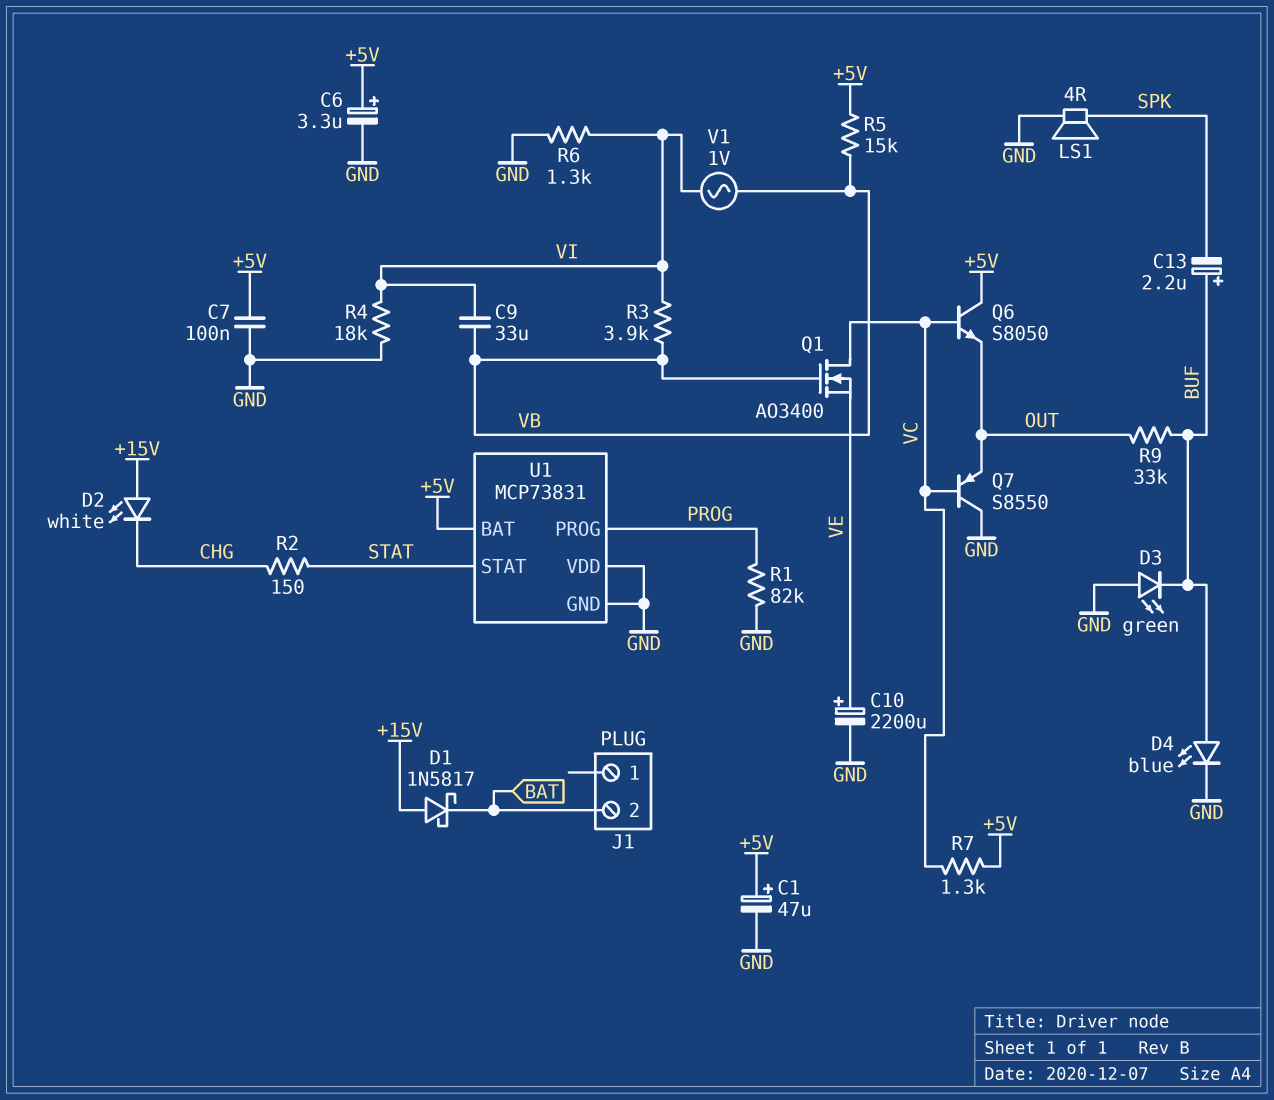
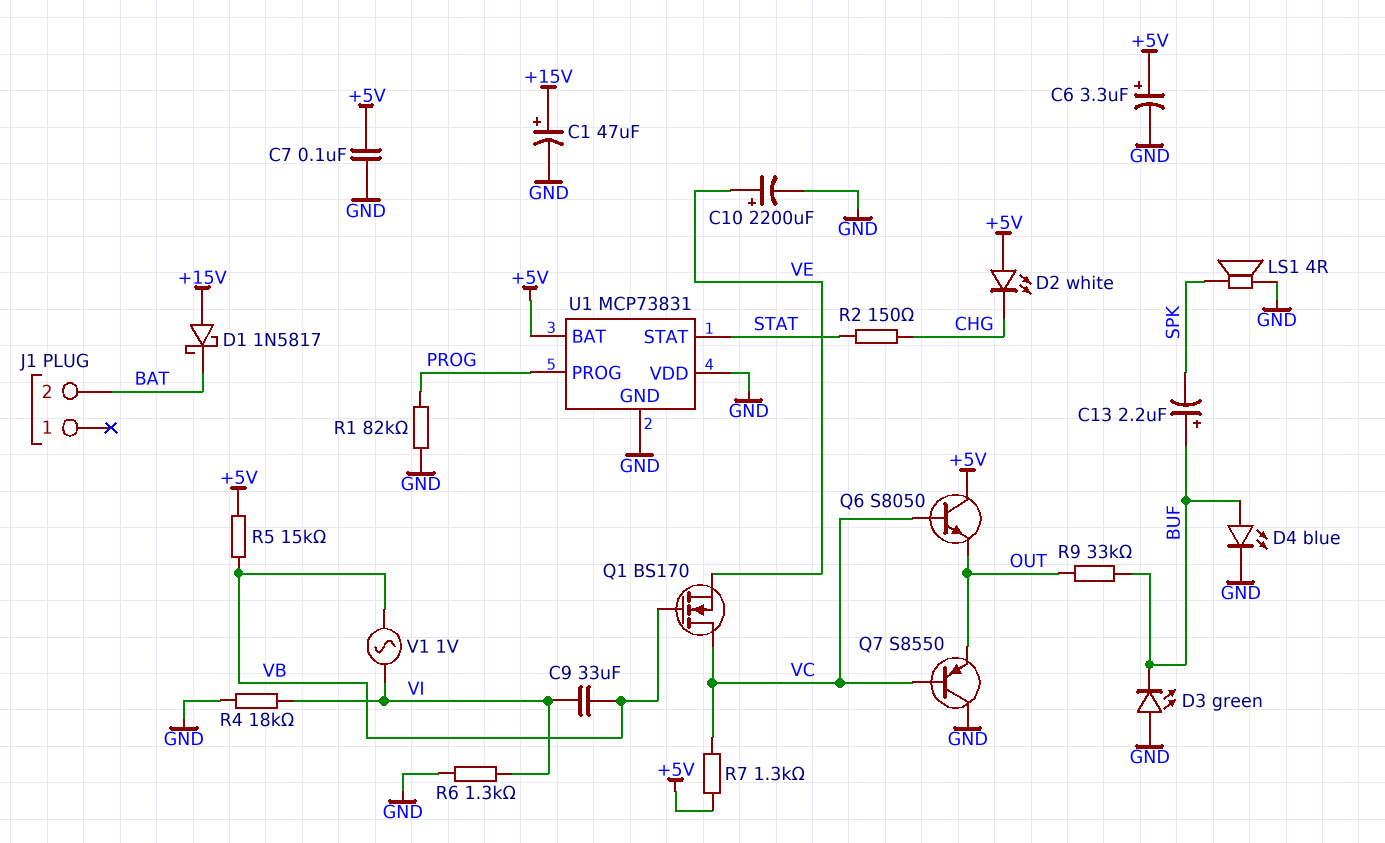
C1: 47uF (plus +5V, minus GND) -> 47uF (plus +15V, minus GND)
D2: LED white (A +15V, K CHG) -> LED white (A +5V, K CHG)
Q1: NMOS AO3400 (G VB, D VC, S VE) -> NMOS BS170 (G VB, D VC, S VE)
R3: 3.9k (VB, VI) -> none

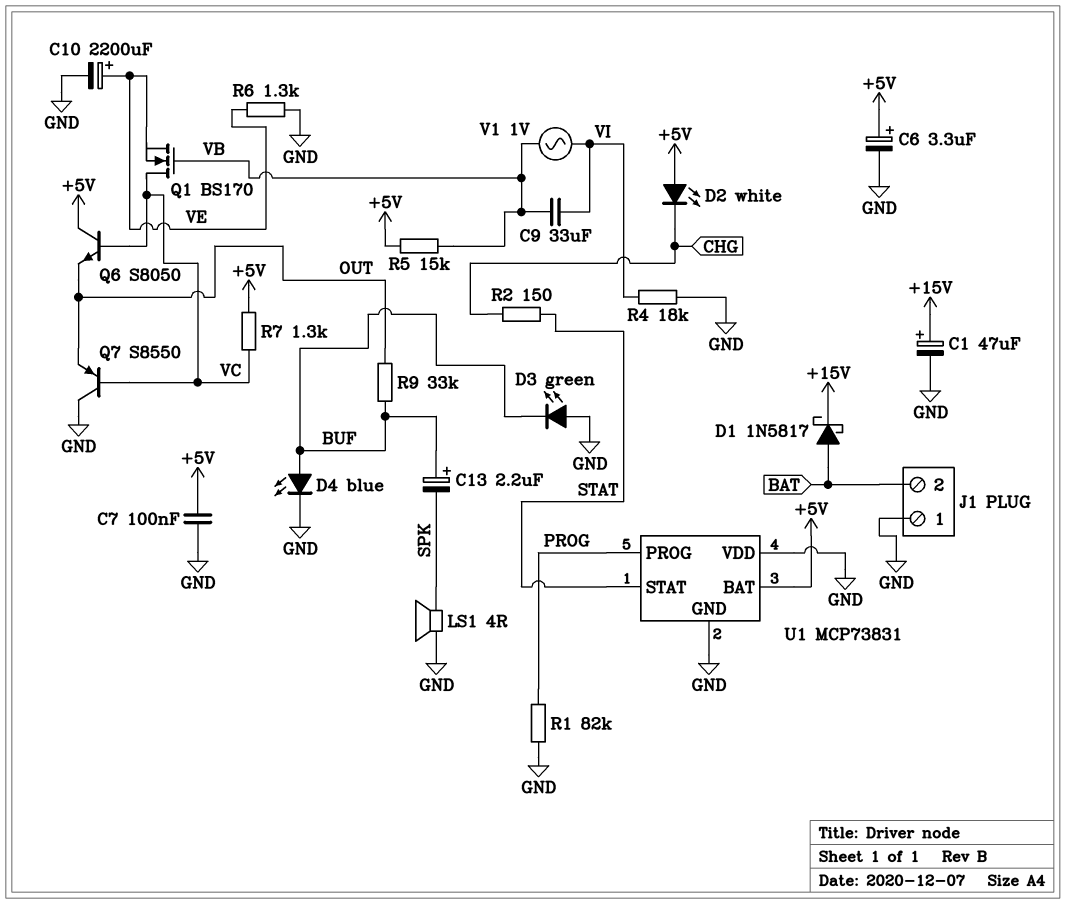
D1: schottky 1N5817 (A +15V, K BAT) -> schottky 1N5817 (A BAT, K +15V)
J1 pin 1: none -> GND
R6: 1.3k (GND, VI) -> 1.3k (GND, VE)

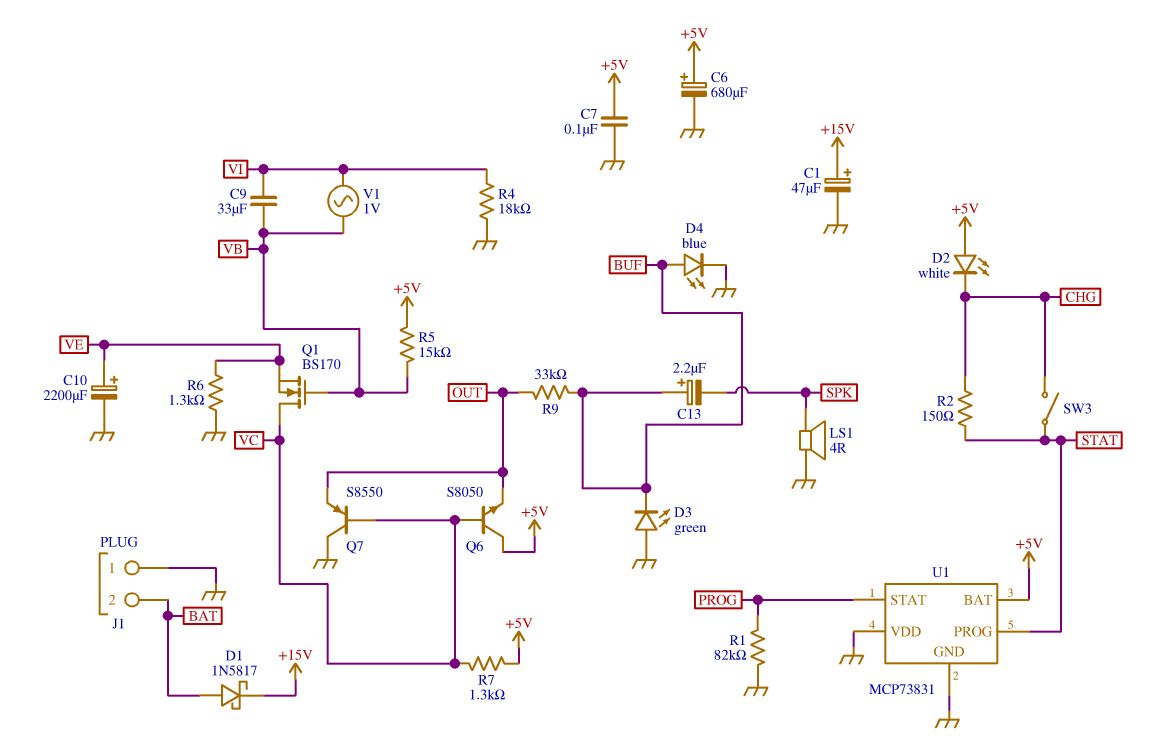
C6: 3.3uF (plus +5V, minus GND) -> 680uF (plus +5V, minus GND)
SW3: none -> switch (CHG, STAT)
U1 pin PROG: PROG -> STAT
U1 pin STAT: STAT -> PROG

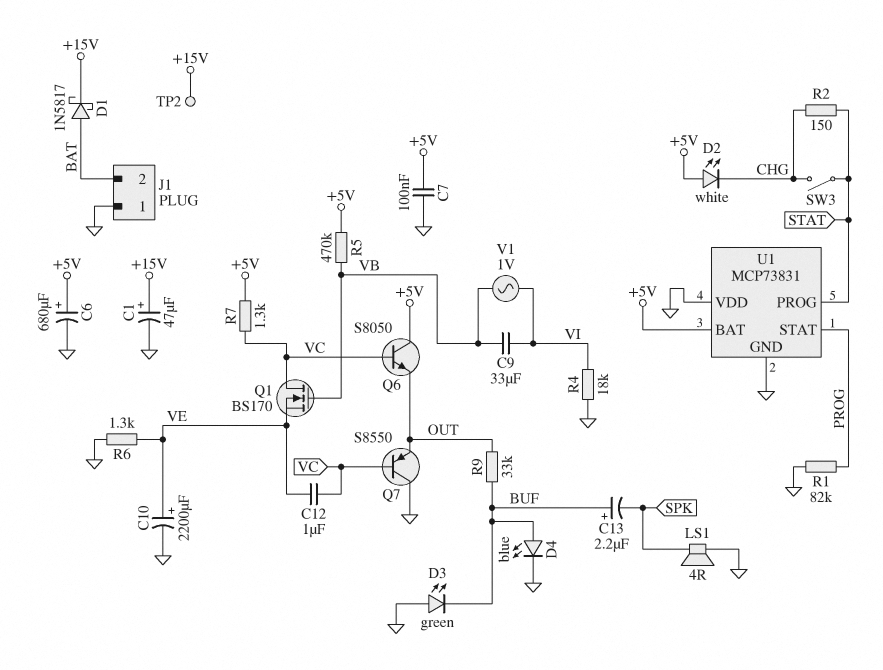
C12: none -> 1uF (VC, VE)
R5: 15k (+5V, VB) -> 470k (+5V, VB)
TP2: none -> test point (+15V)

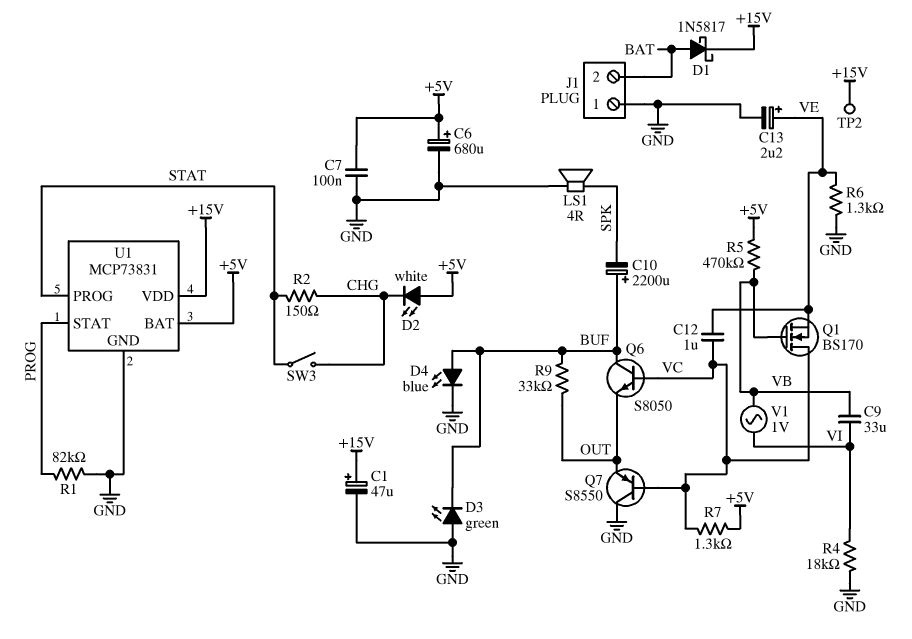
C10: 2200uF (plus VE, minus GND) -> 2200uF (plus BUF, minus SPK)
C13: 2.2uF (plus BUF, minus SPK) -> 2.2uF (plus VE, minus GND)
Q6: NPN S8050 (B VC, C +5V, E OUT) -> NPN S8050 (B VC, C BUF, E OUT)
U1 pin VDD: GND -> +15V

